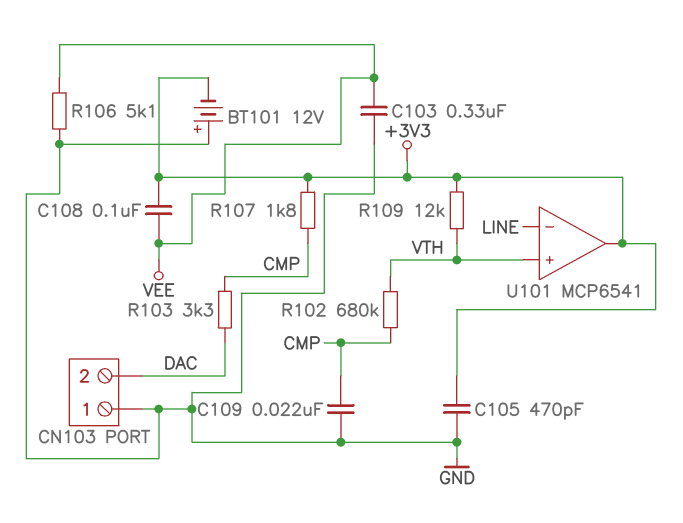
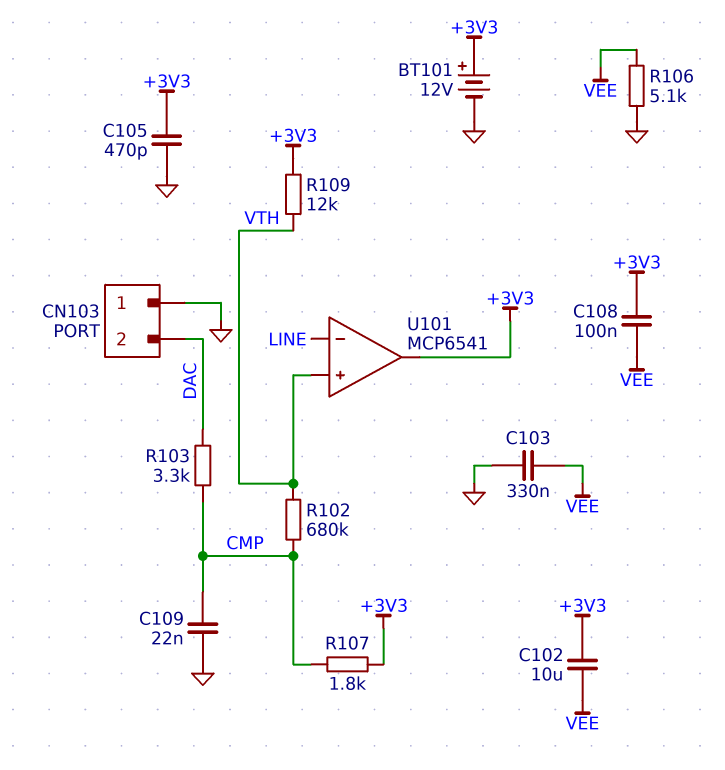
BT101: 12V (plus GND, minus +3V3) -> 12V (plus +3V3, minus GND)
C102: none -> 10uF (+3V3, VEE)

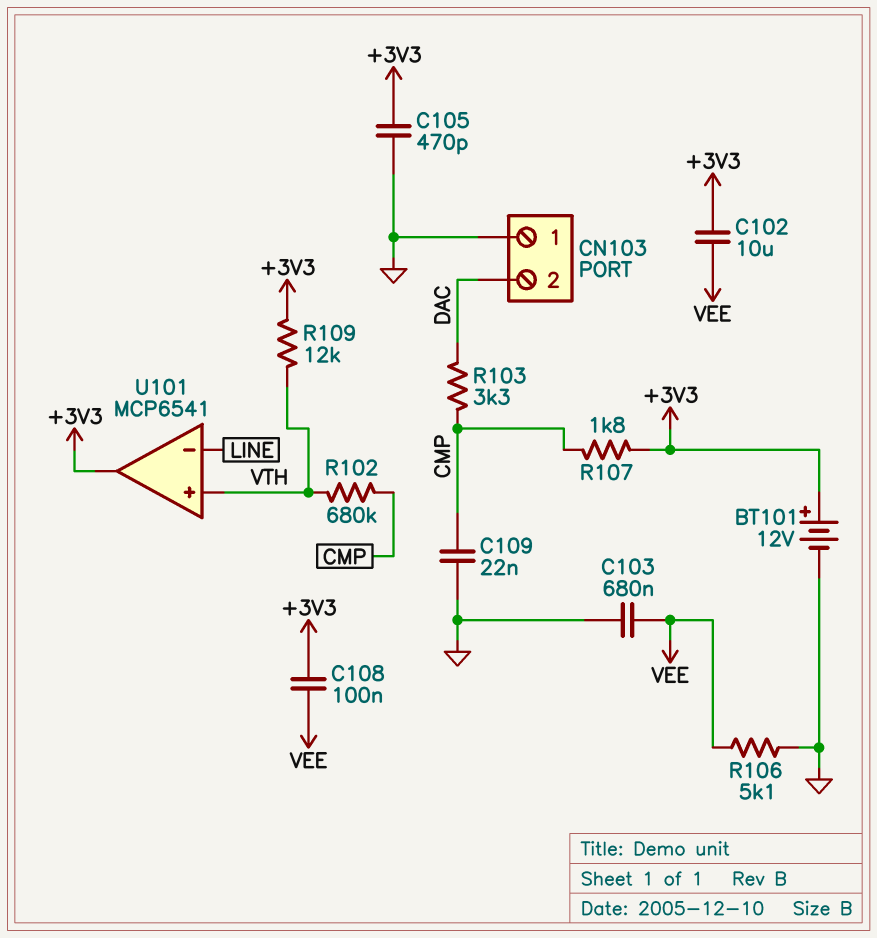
C103: 330nF (GND, VEE) -> 680nF (GND, VEE)

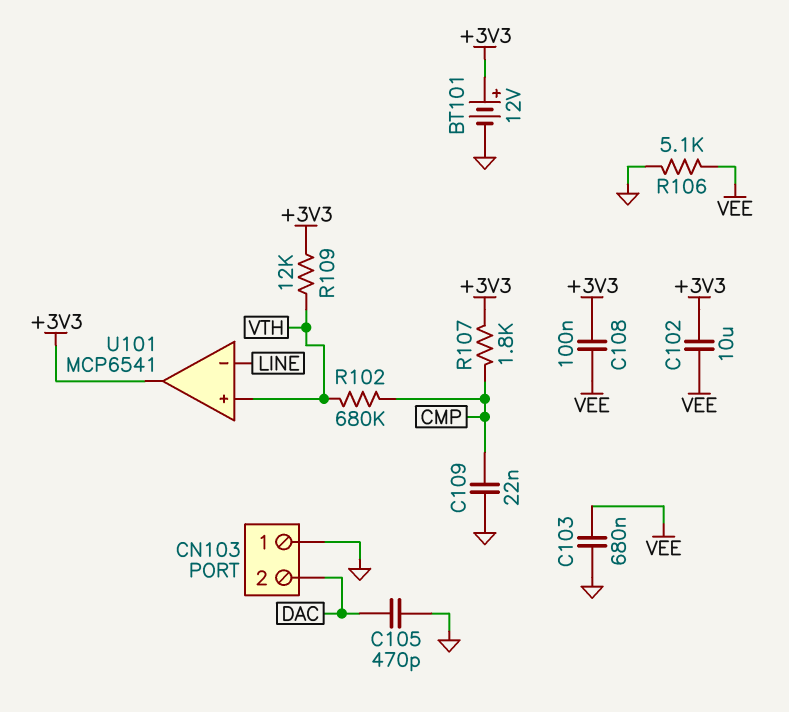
C105: 470pF (+3V3, GND) -> 470pF (DAC, GND)
R103: 3.3k (CMP, DAC) -> none

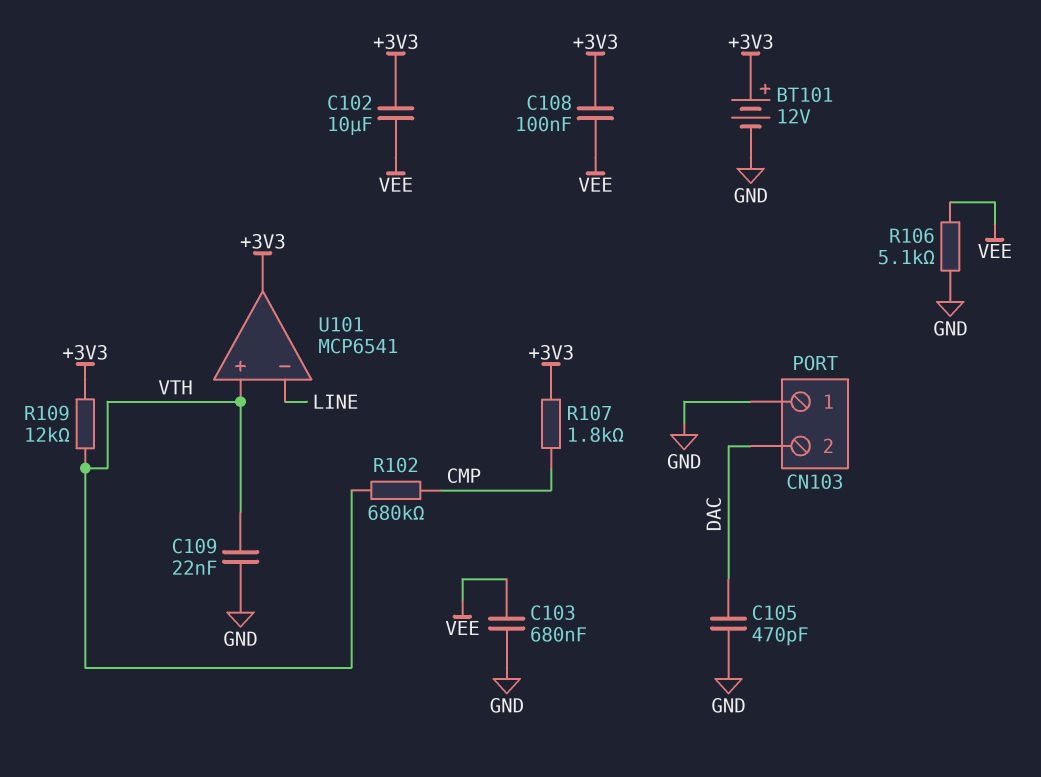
C109: 22nF (CMP, GND) -> 22nF (GND, VTH)

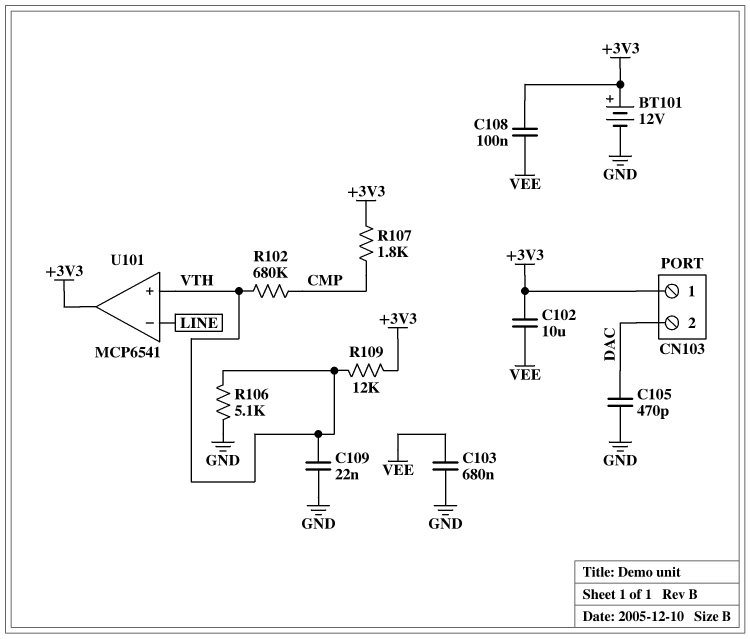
CN103 pin 1: GND -> +3V3
R106: 5.1k (GND, VEE) -> 5.1k (GND, VTH)

